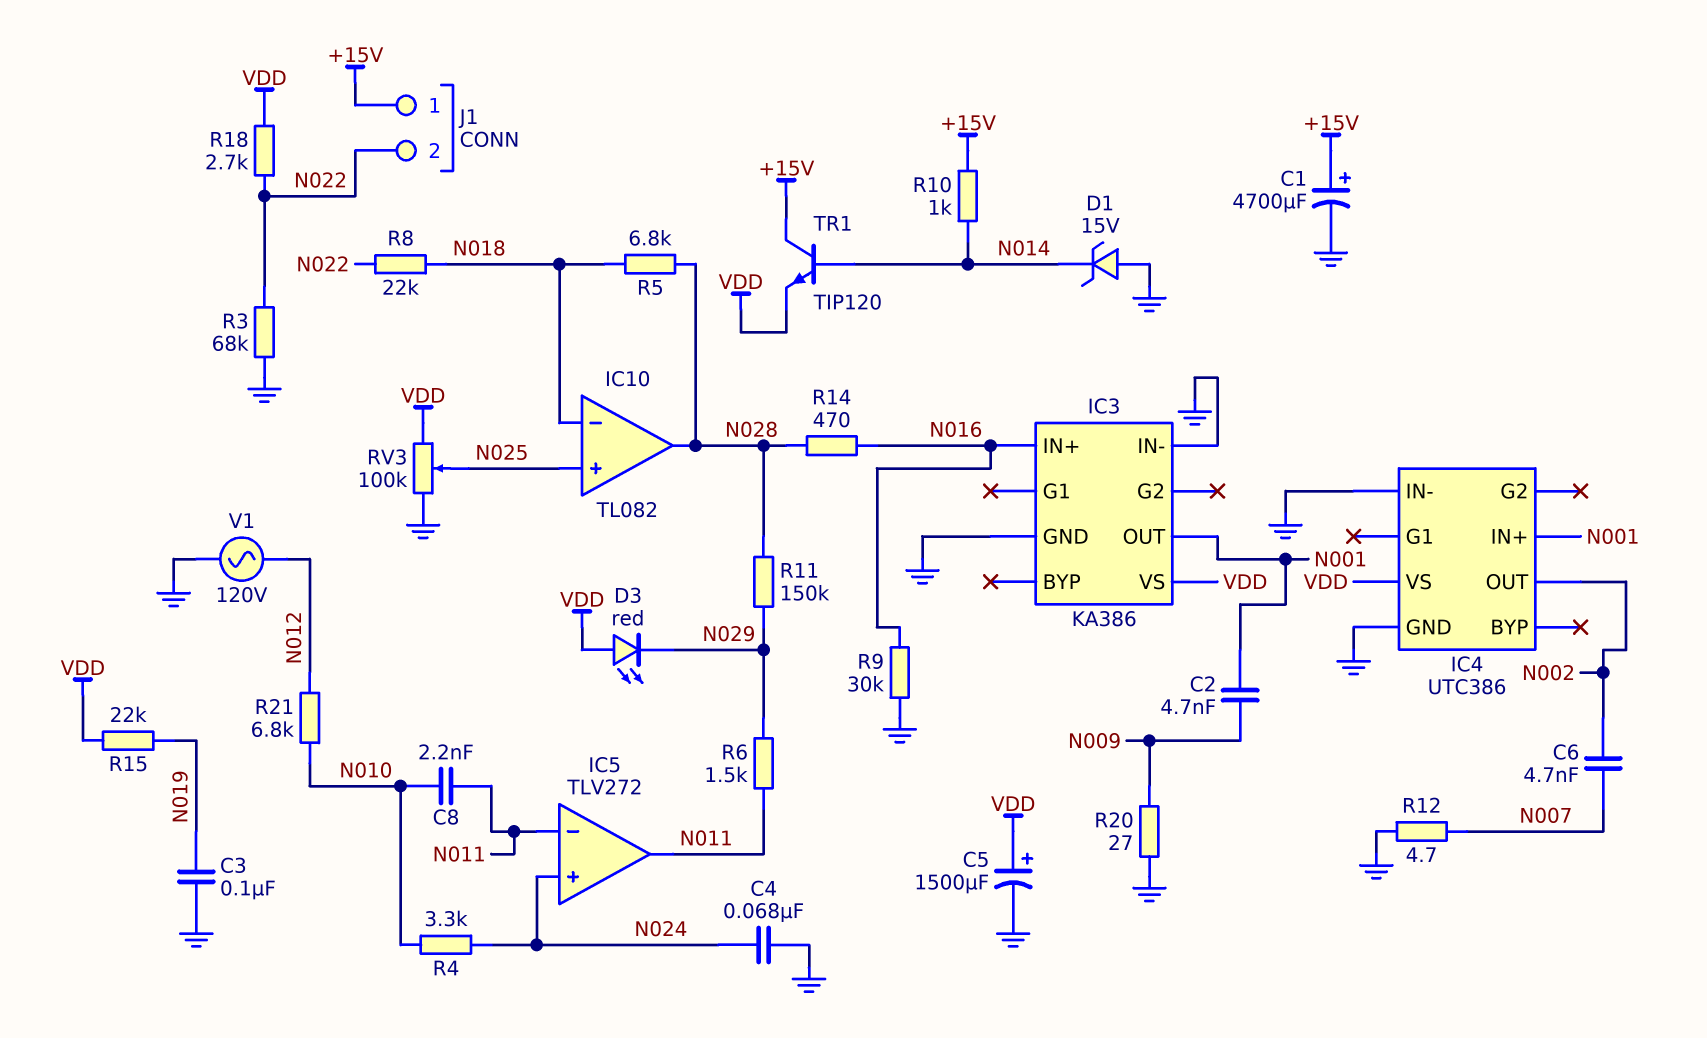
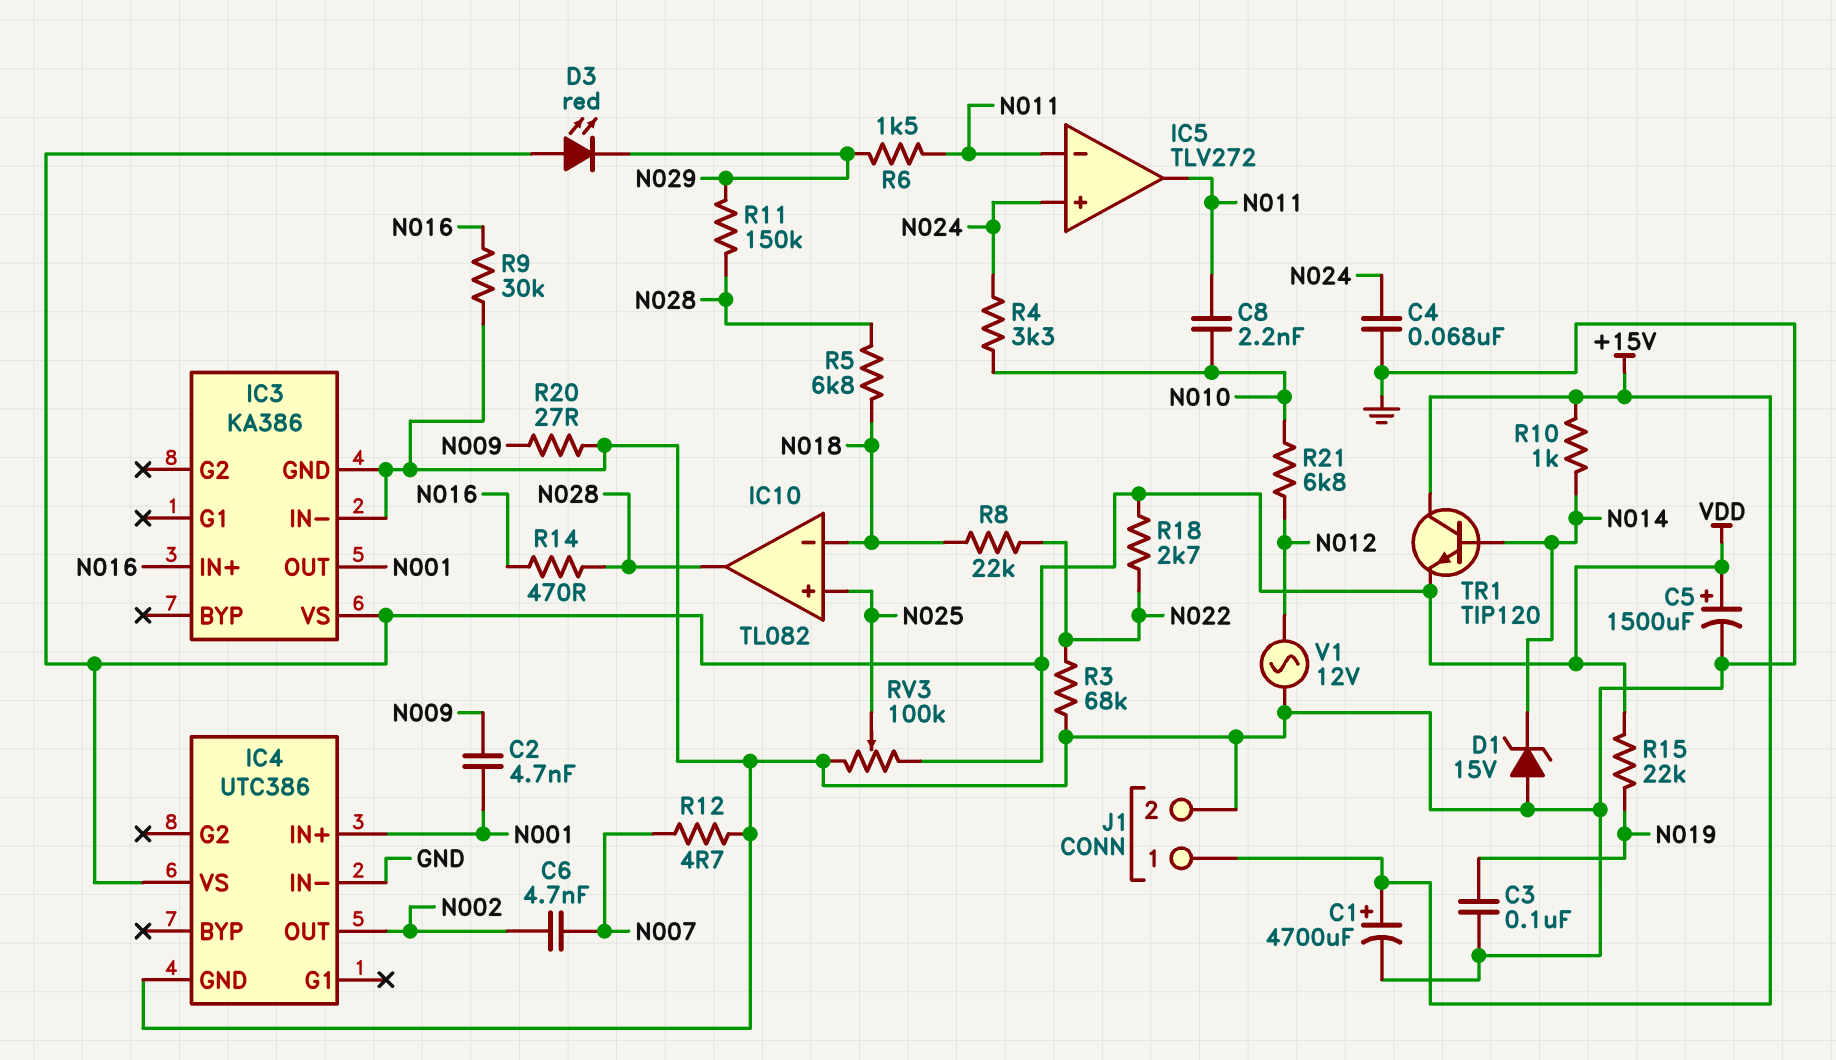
J1 pin 2: N022 -> GND
V1: AC 120V (GND, N012) -> AC 12V (GND, N012)

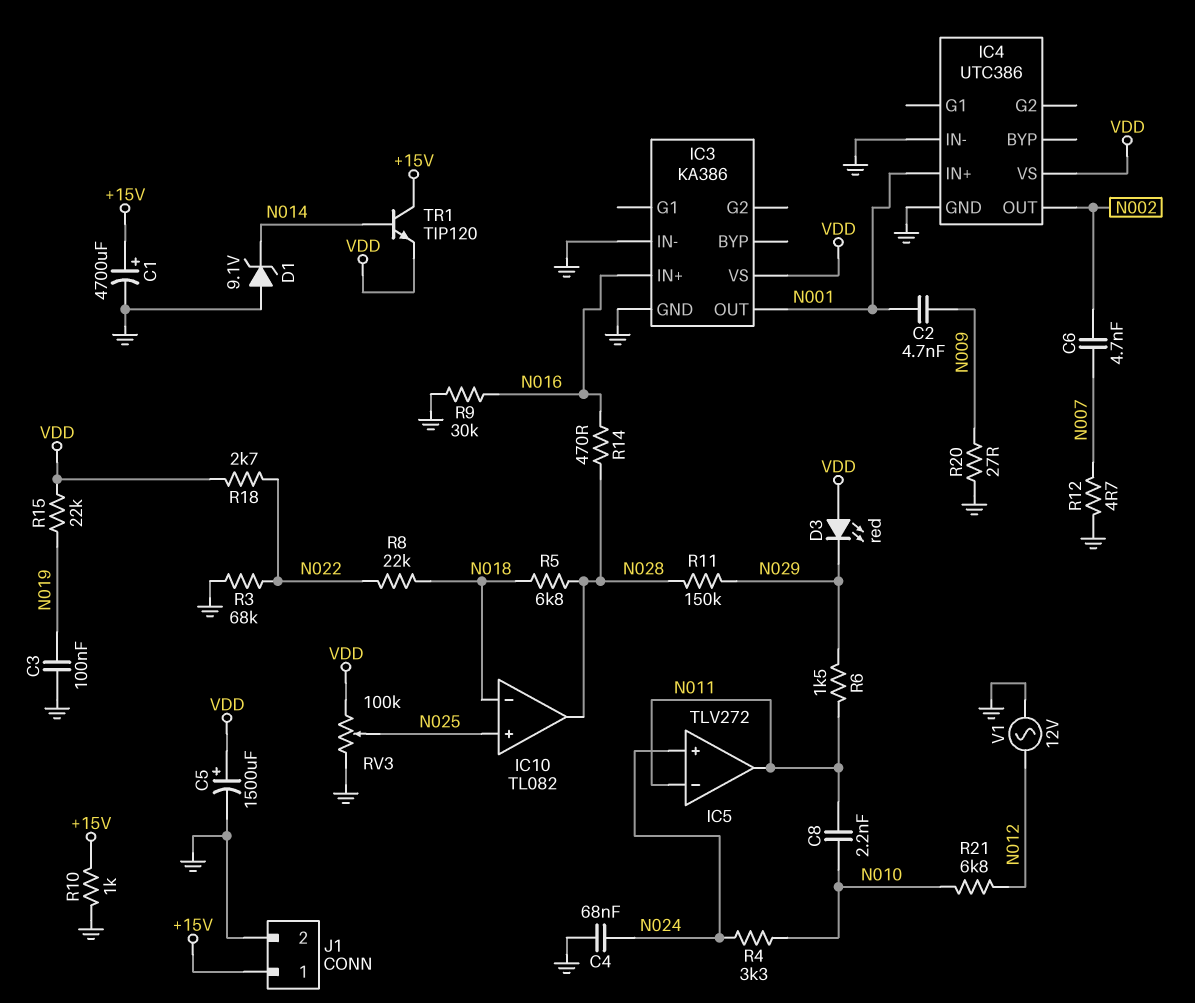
D1: zener 15V (A GND, K N014) -> zener 9.1V (A GND, K N014)
R10: 1k (+15V, N014) -> 1k (+15V, GND)

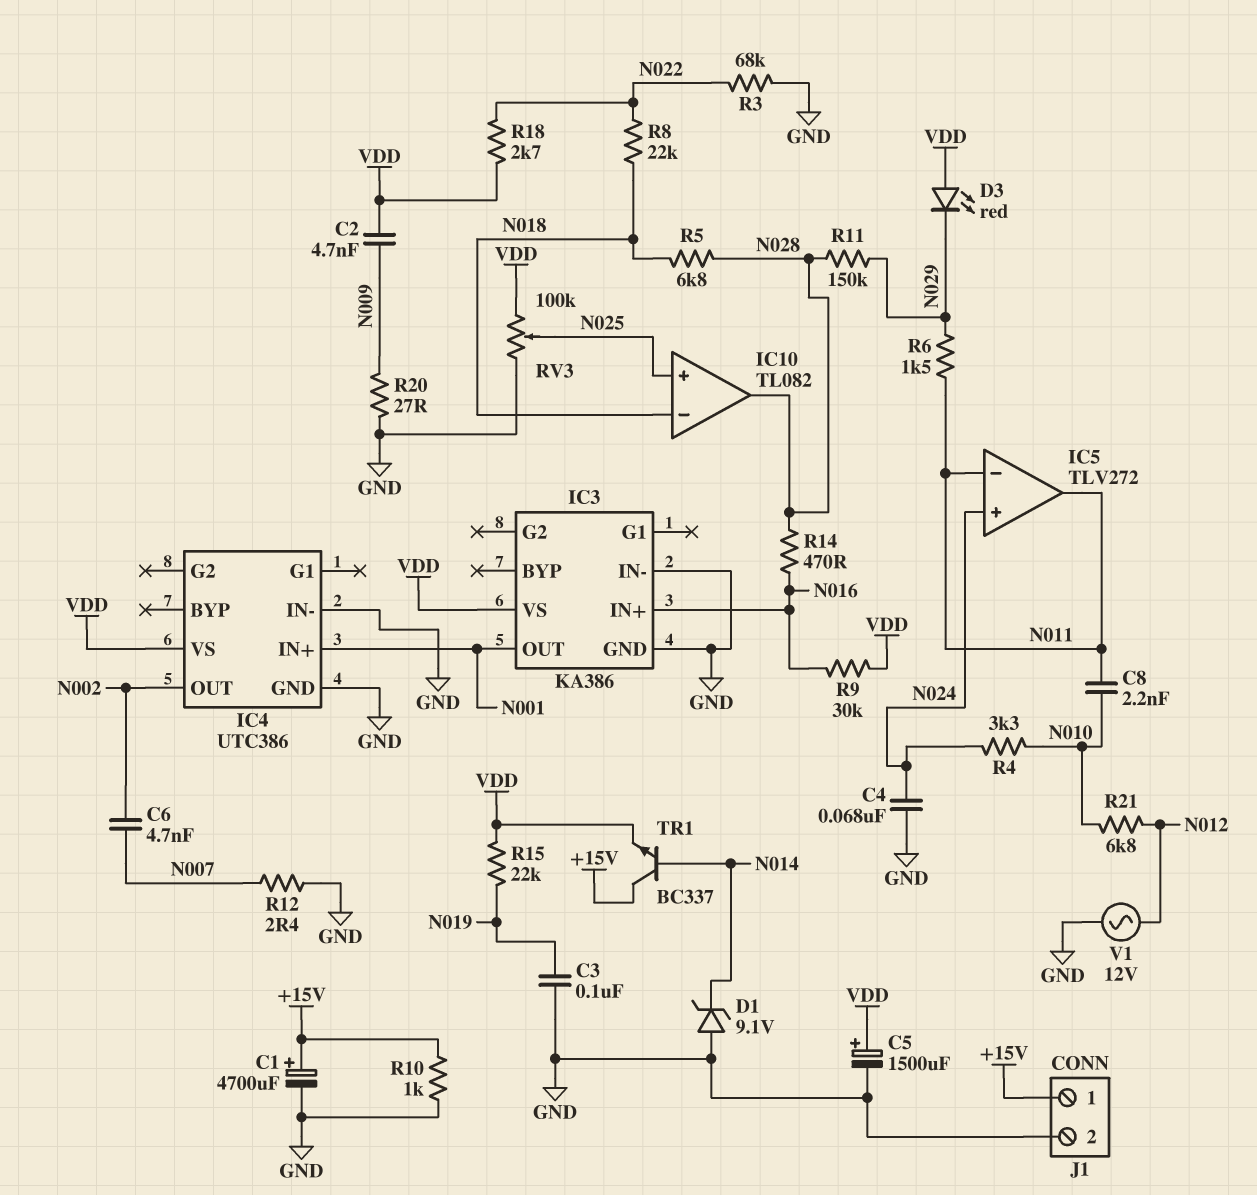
C2: 4.7nF (N001, N009) -> 4.7nF (N009, VDD)
R9: 30k (GND, N016) -> 30k (N016, VDD)
R12: 4.7 (GND, N007) -> 2.4 (GND, N007)
TR1: NPN TIP120 (B N014, C +15V, E VDD) -> NPN BC337 (B N014, C +15V, E VDD)

